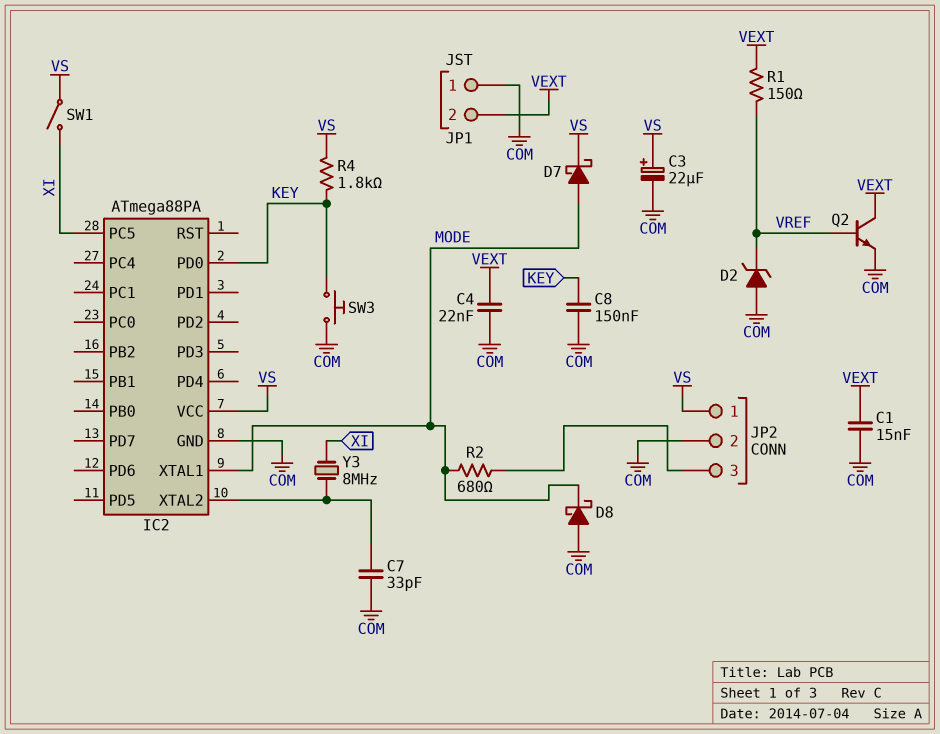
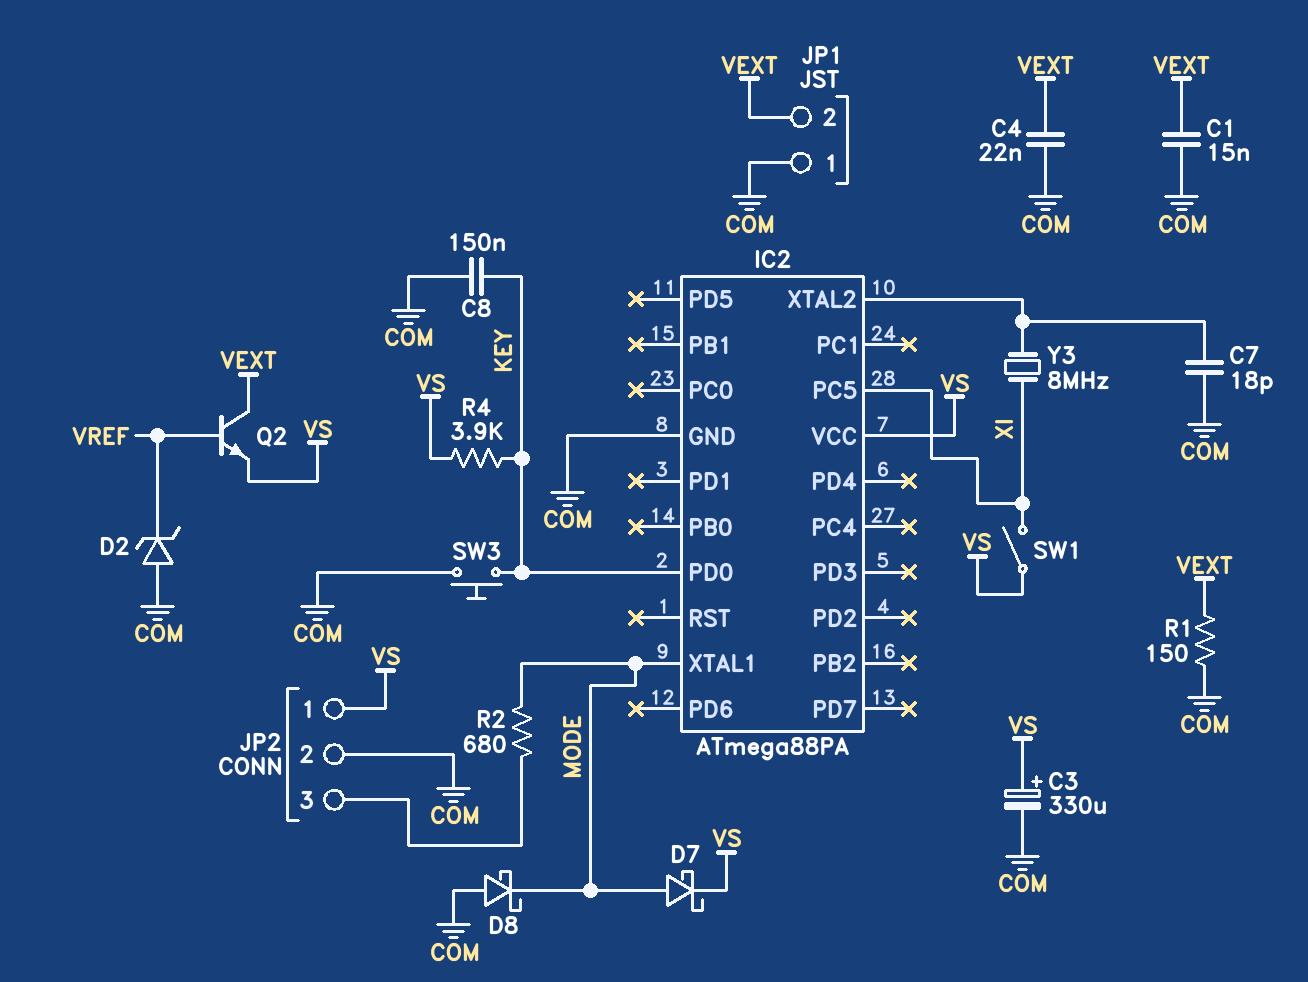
C3: 22uF (plus VS, minus COM) -> 330uF (plus VS, minus COM)
C7: 33pF (COM, IC2/XTAL2) -> 18pF (COM, IC2/XTAL2)
Q2: NPN (B VREF, C VEXT, E COM) -> NPN (B VREF, C VEXT, E VS)
R1: 150 (VEXT, VREF) -> 150 (COM, VEXT)
R4: 1.8k (KEY, VS) -> 3.9k (KEY, VS)

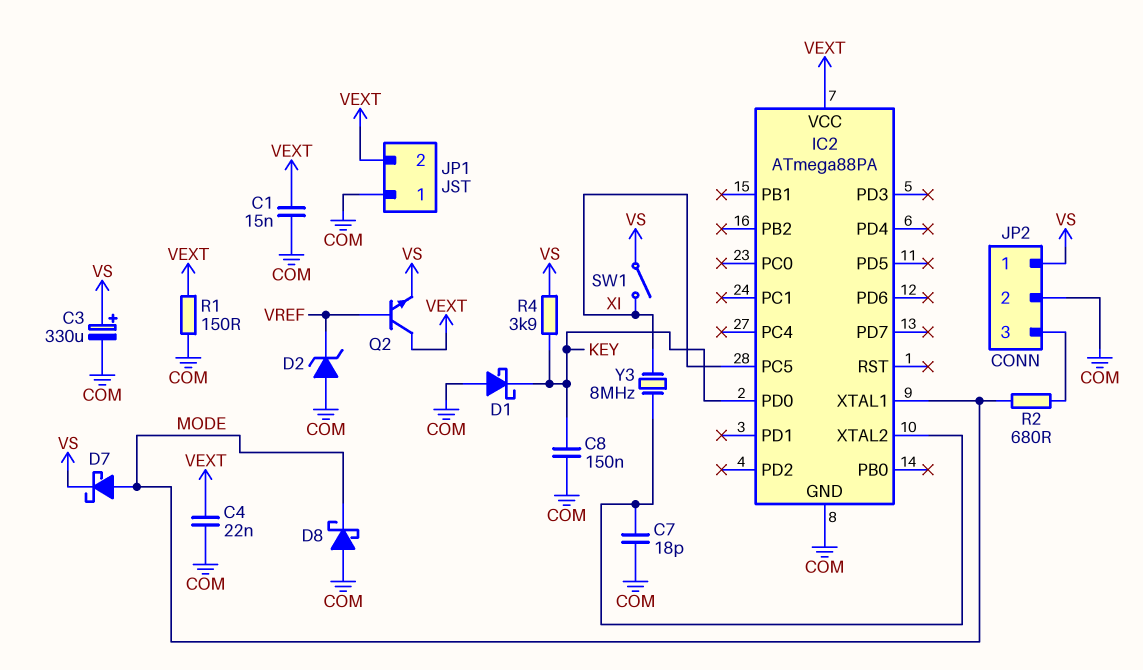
D1: none -> schottky (A COM, K KEY)
IC2 pin VCC: VS -> VEXT
SW3: button (COM, KEY) -> none

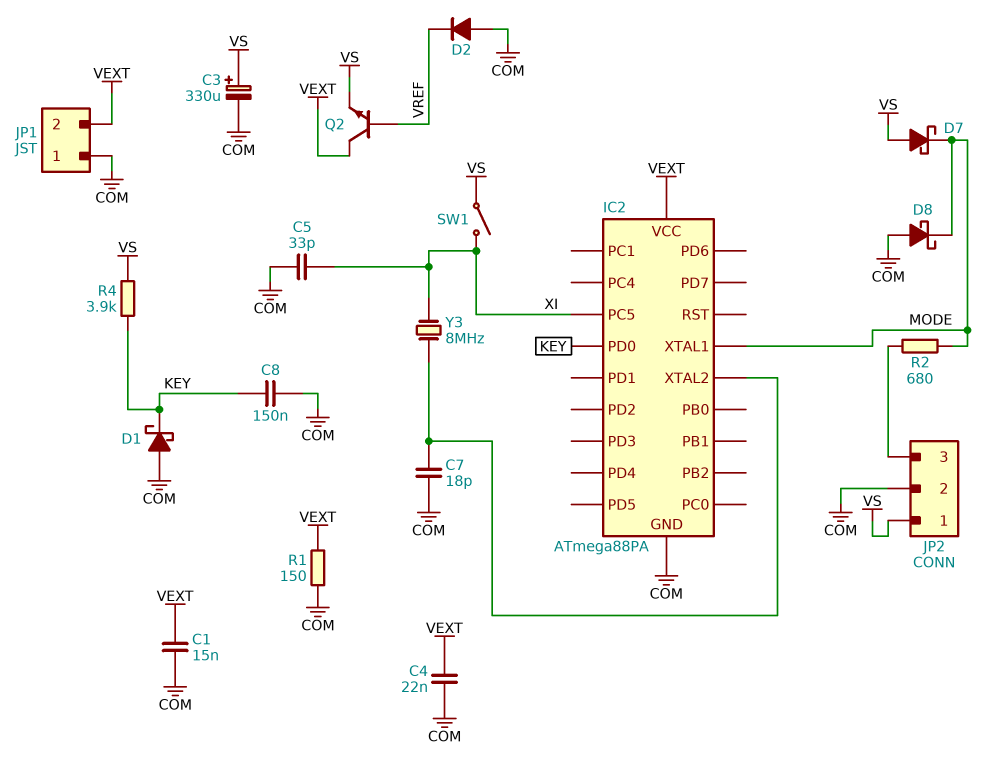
C5: none -> 33pF (COM, XI)
D2: zener (A COM, K VREF) -> diode (A COM, K VREF)
D7: schottky (A MODE, K VS) -> schottky (A VS, K MODE)

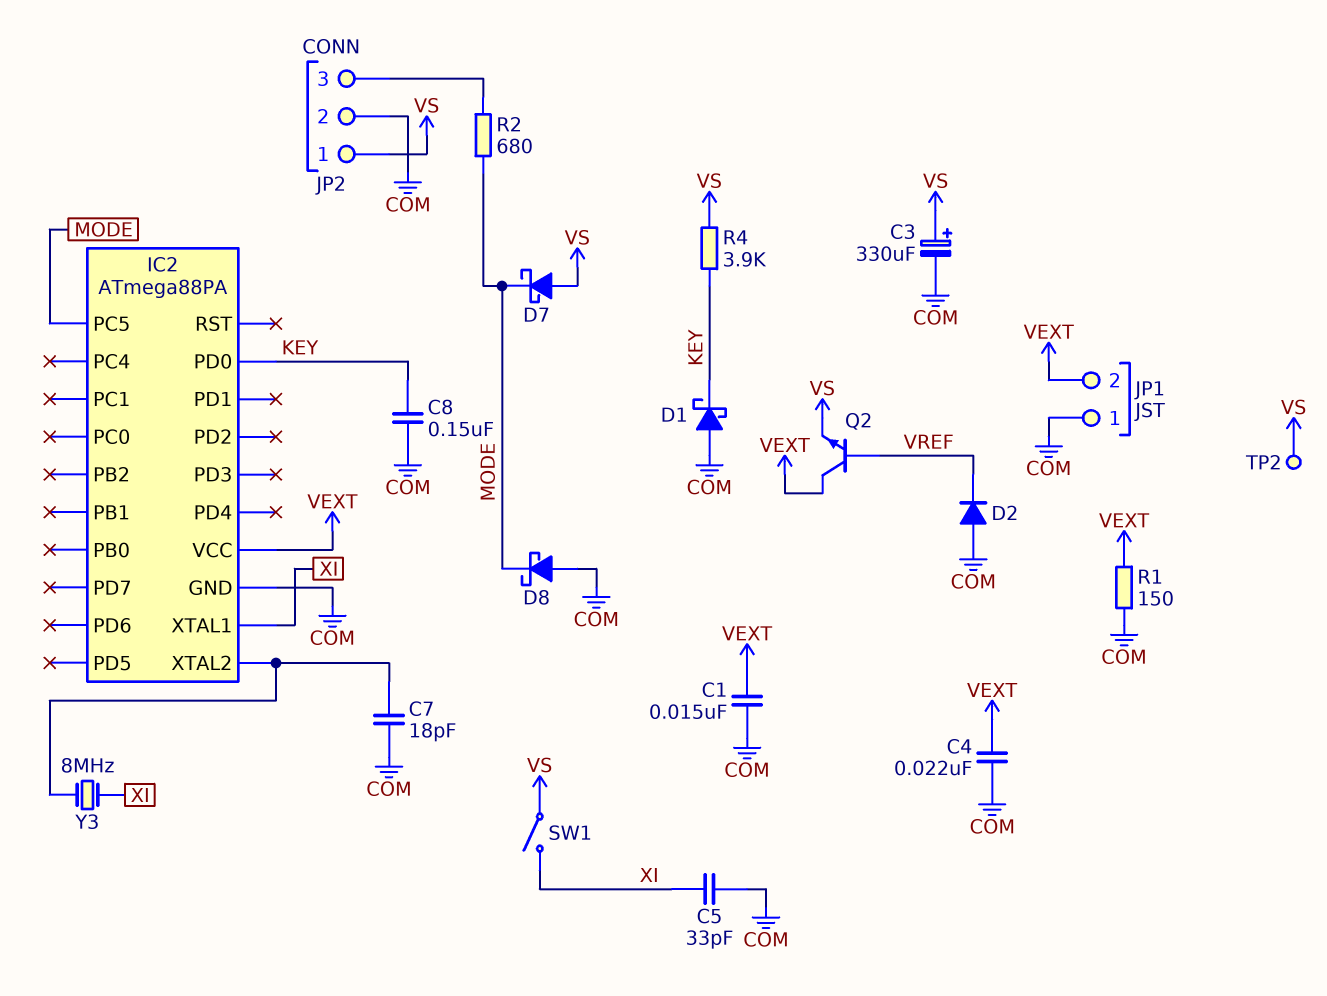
IC2 pin PC5: XI -> MODE
IC2 pin XTAL1: MODE -> XI
TP2: none -> test point (VS)

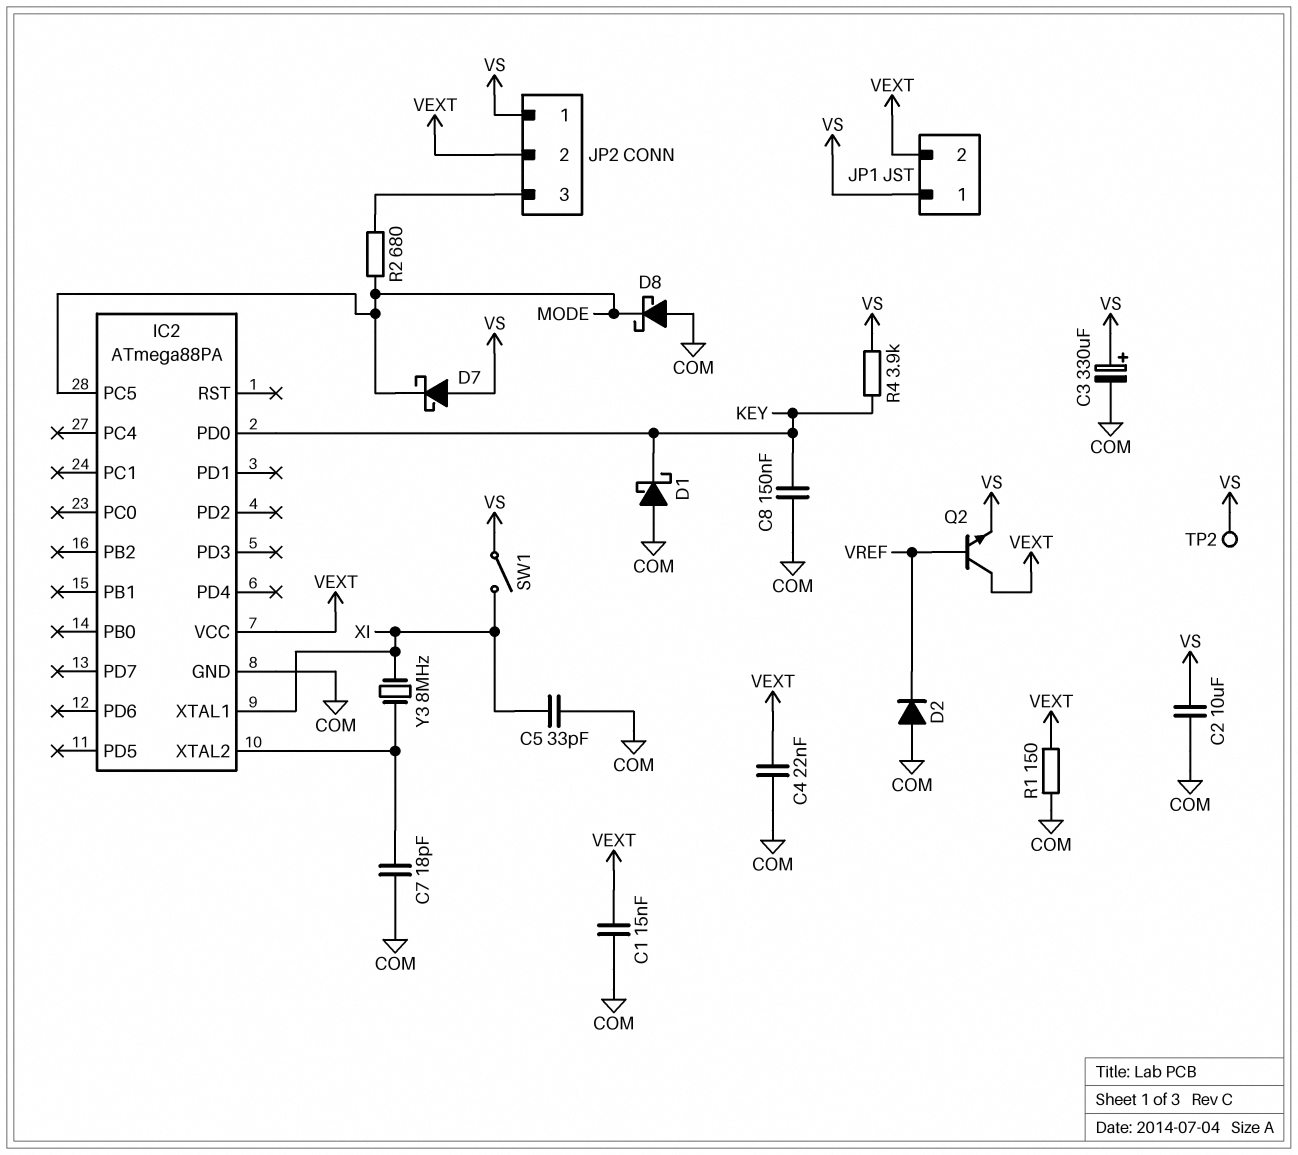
C2: none -> 10uF (COM, VS)
JP1 pin 1: COM -> VS
JP2 pin 2: COM -> VEXT

